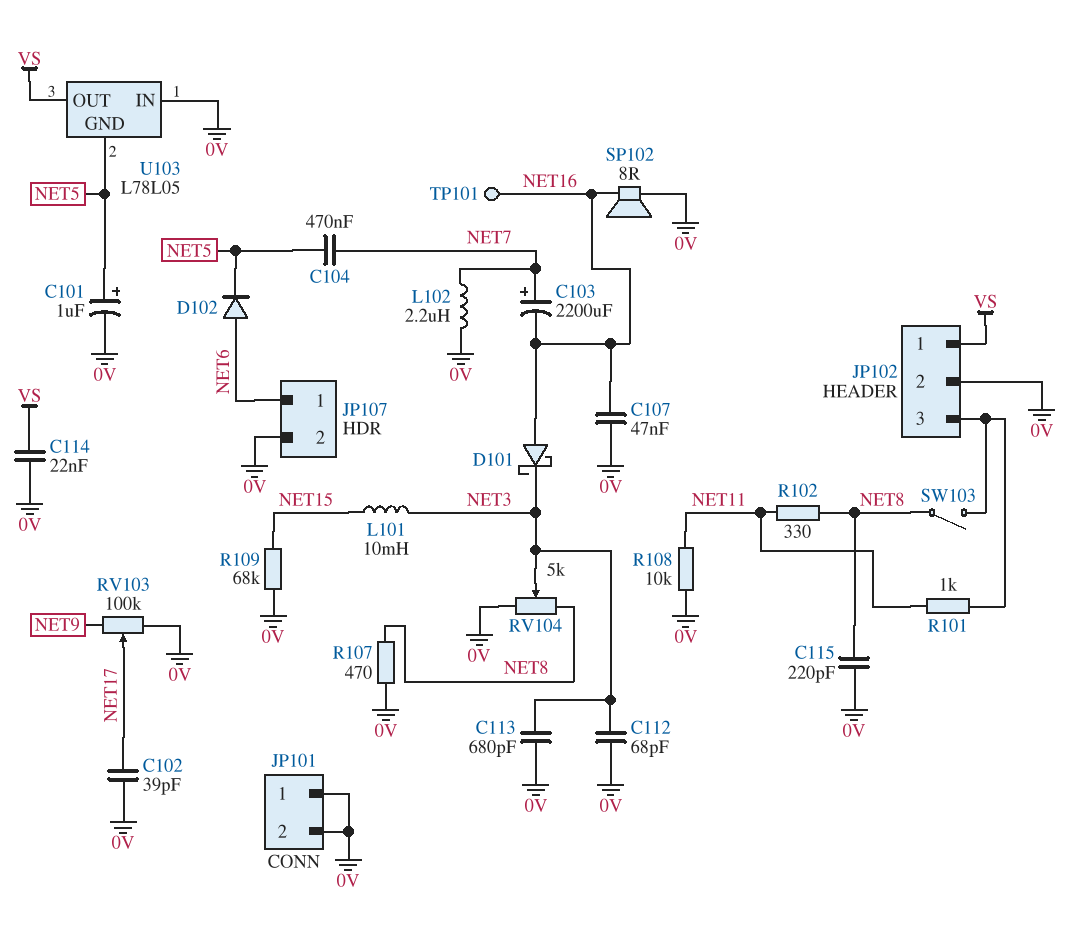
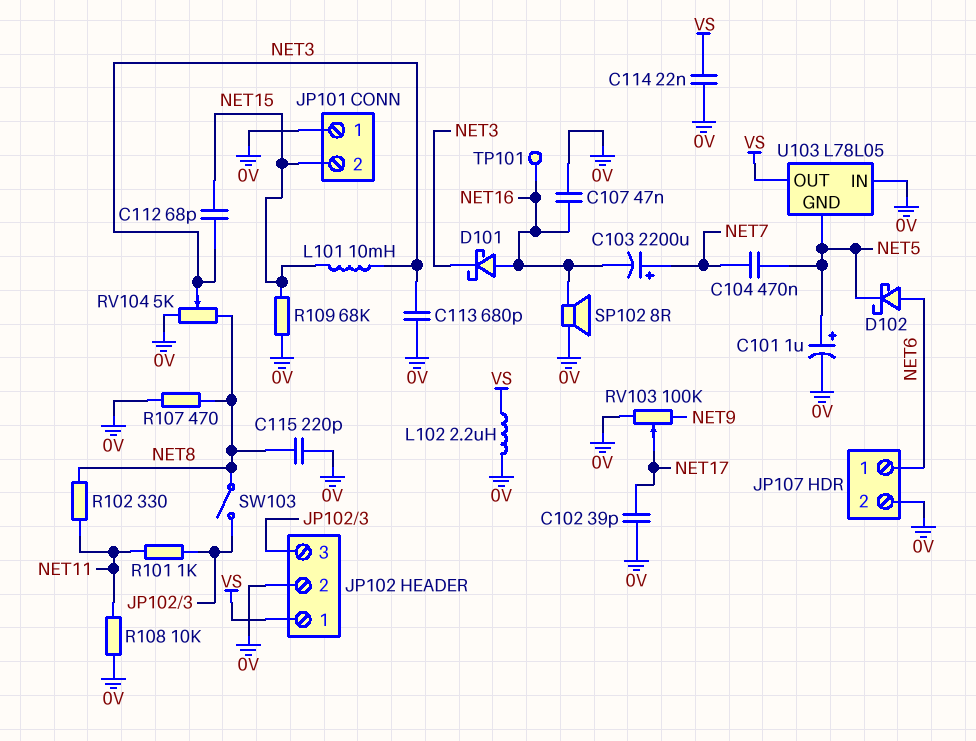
C112: 68pF (0V, NET3) -> 68pF (NET3, NET15)
D102: diode (A NET6, K NET5) -> schottky (A NET6, K NET5)
JP101 pin 2: 0V -> NET15
L102: 2.2uH (0V, NET7) -> 2.2uH (0V, VS)

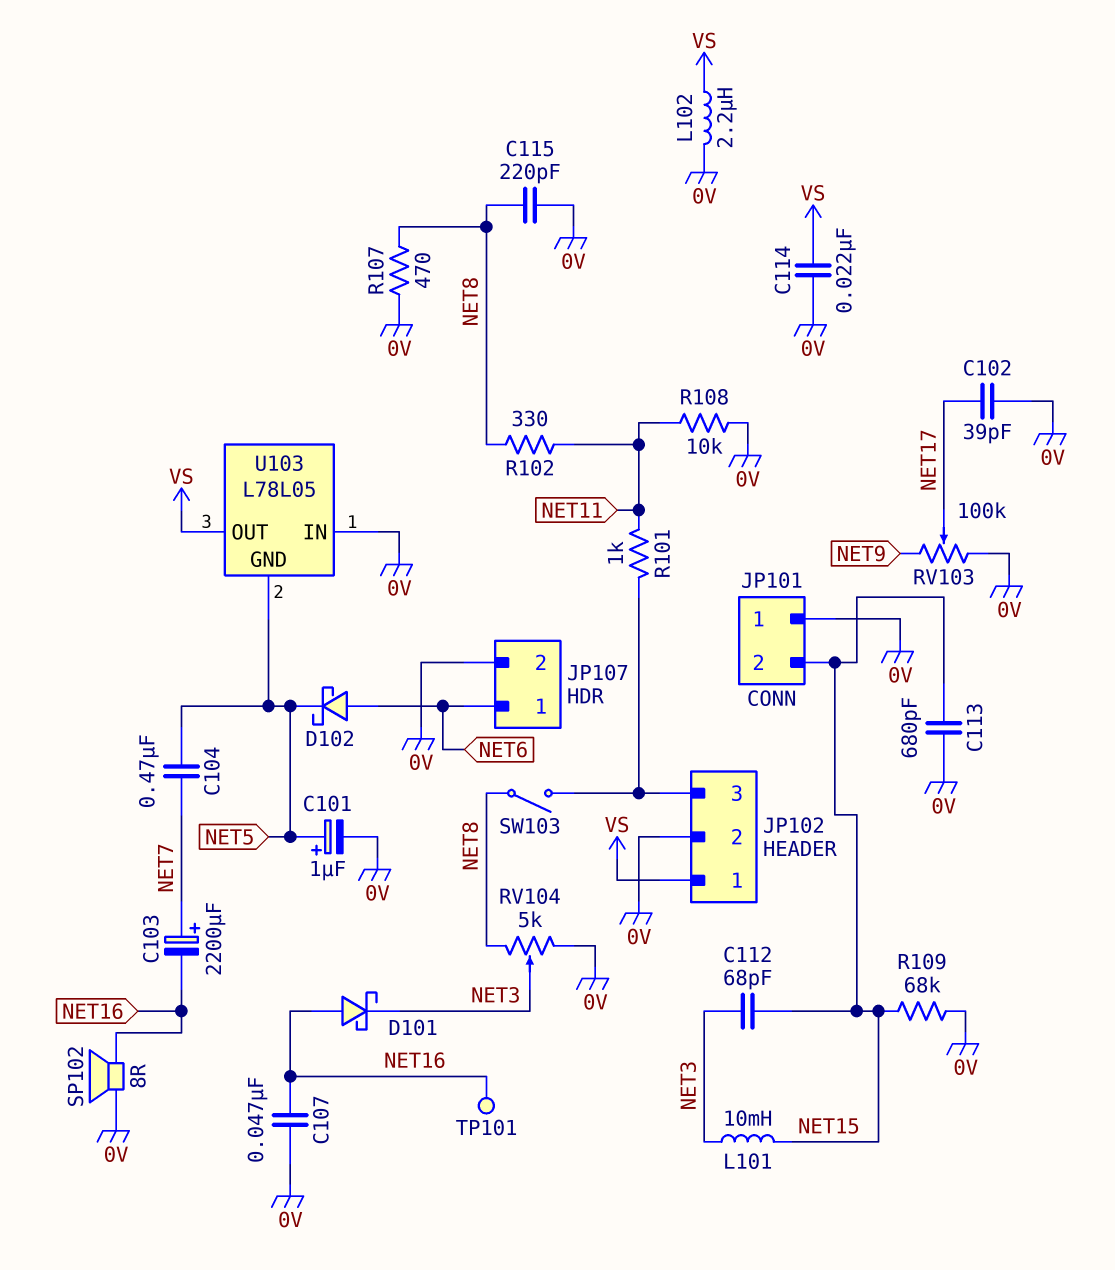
C113: 680pF (0V, NET3) -> 680pF (0V, NET15)

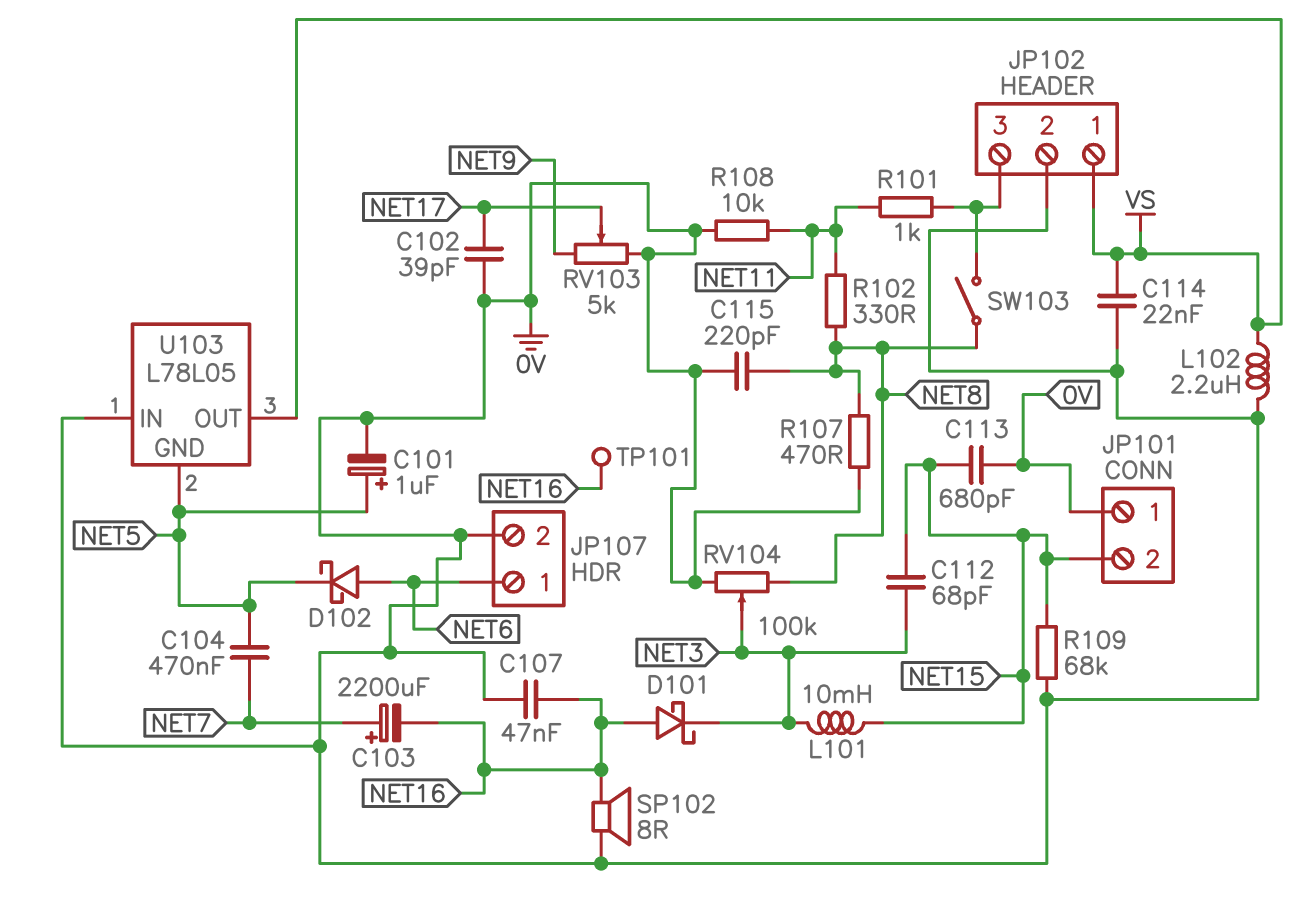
RV103: 100k (0V, NET9, wiper NET17) -> 5k (0V, NET9, wiper NET17)
RV104: 5k (0V, NET8, wiper NET3) -> 100k (0V, NET8, wiper NET3)

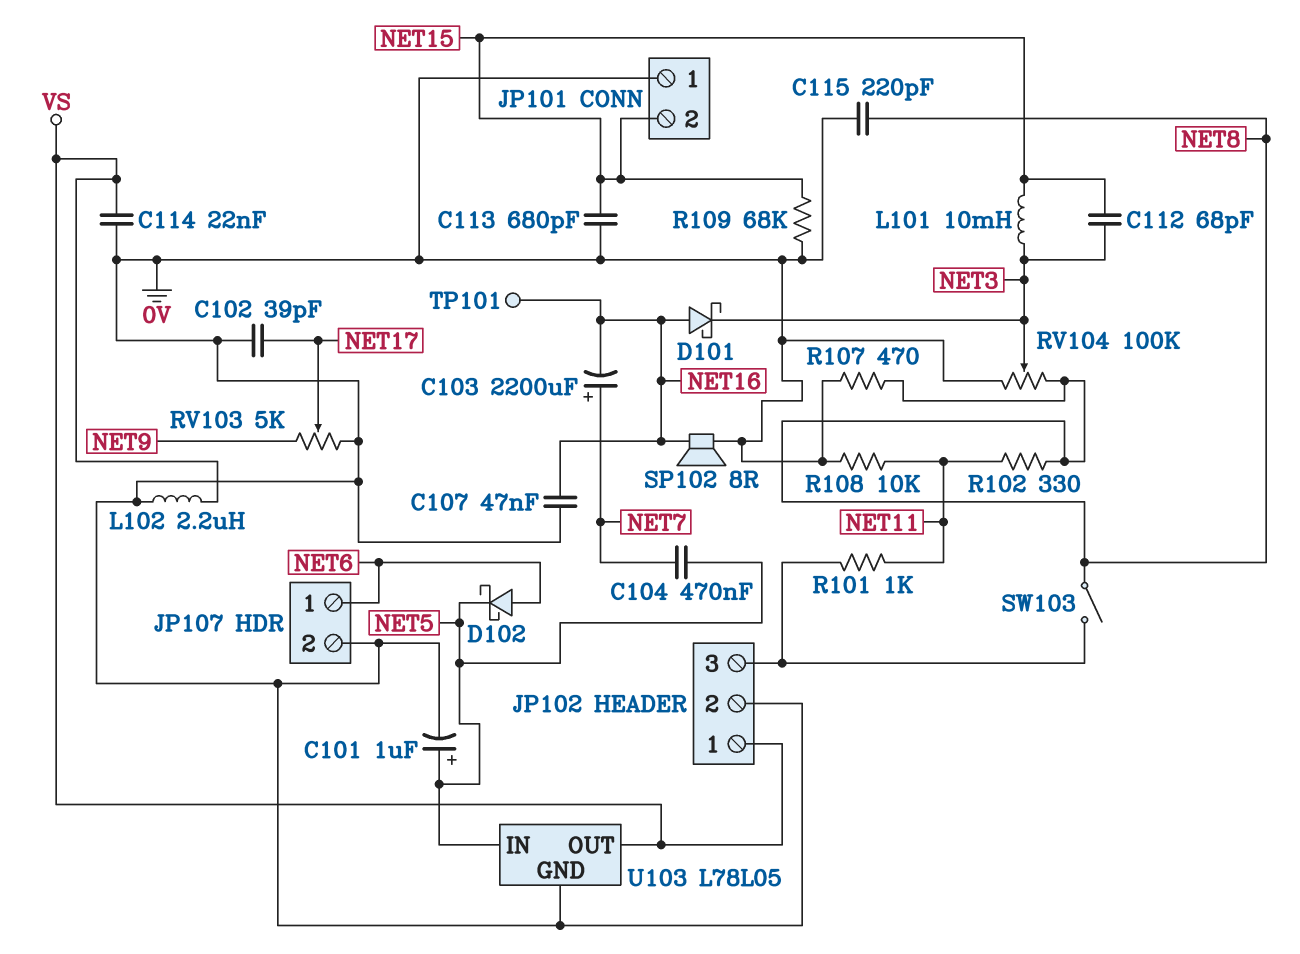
U103 pin GND: NET5 -> 0V
U103 pin IN: 0V -> NET5

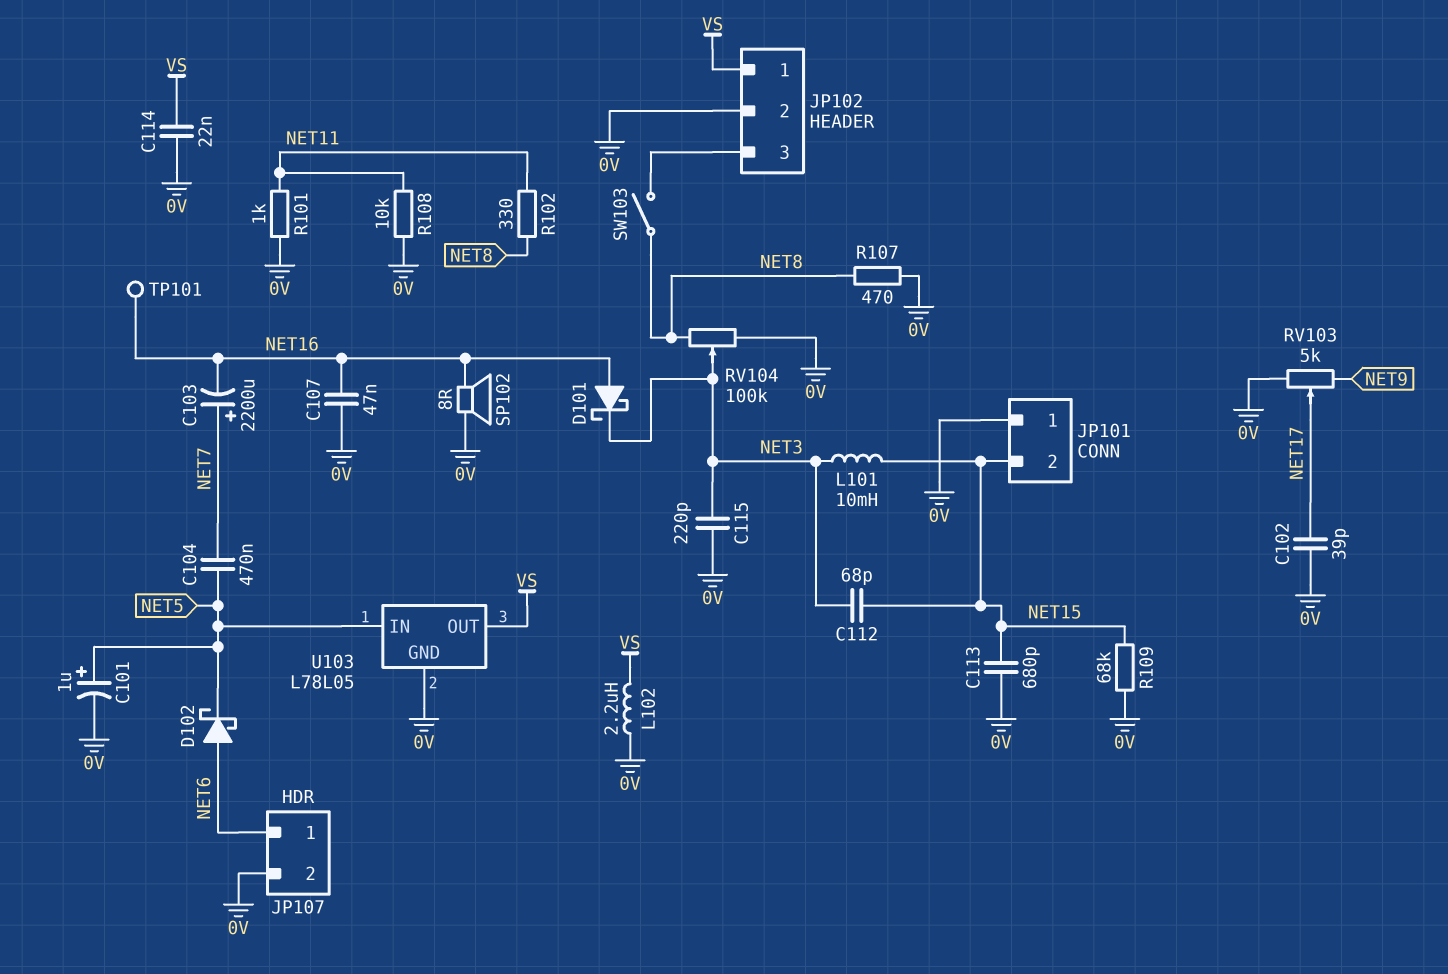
C115: 220pF (0V, NET8) -> 220pF (0V, NET3)
R101: 1k (JP102/3, NET11) -> 1k (0V, NET11)

